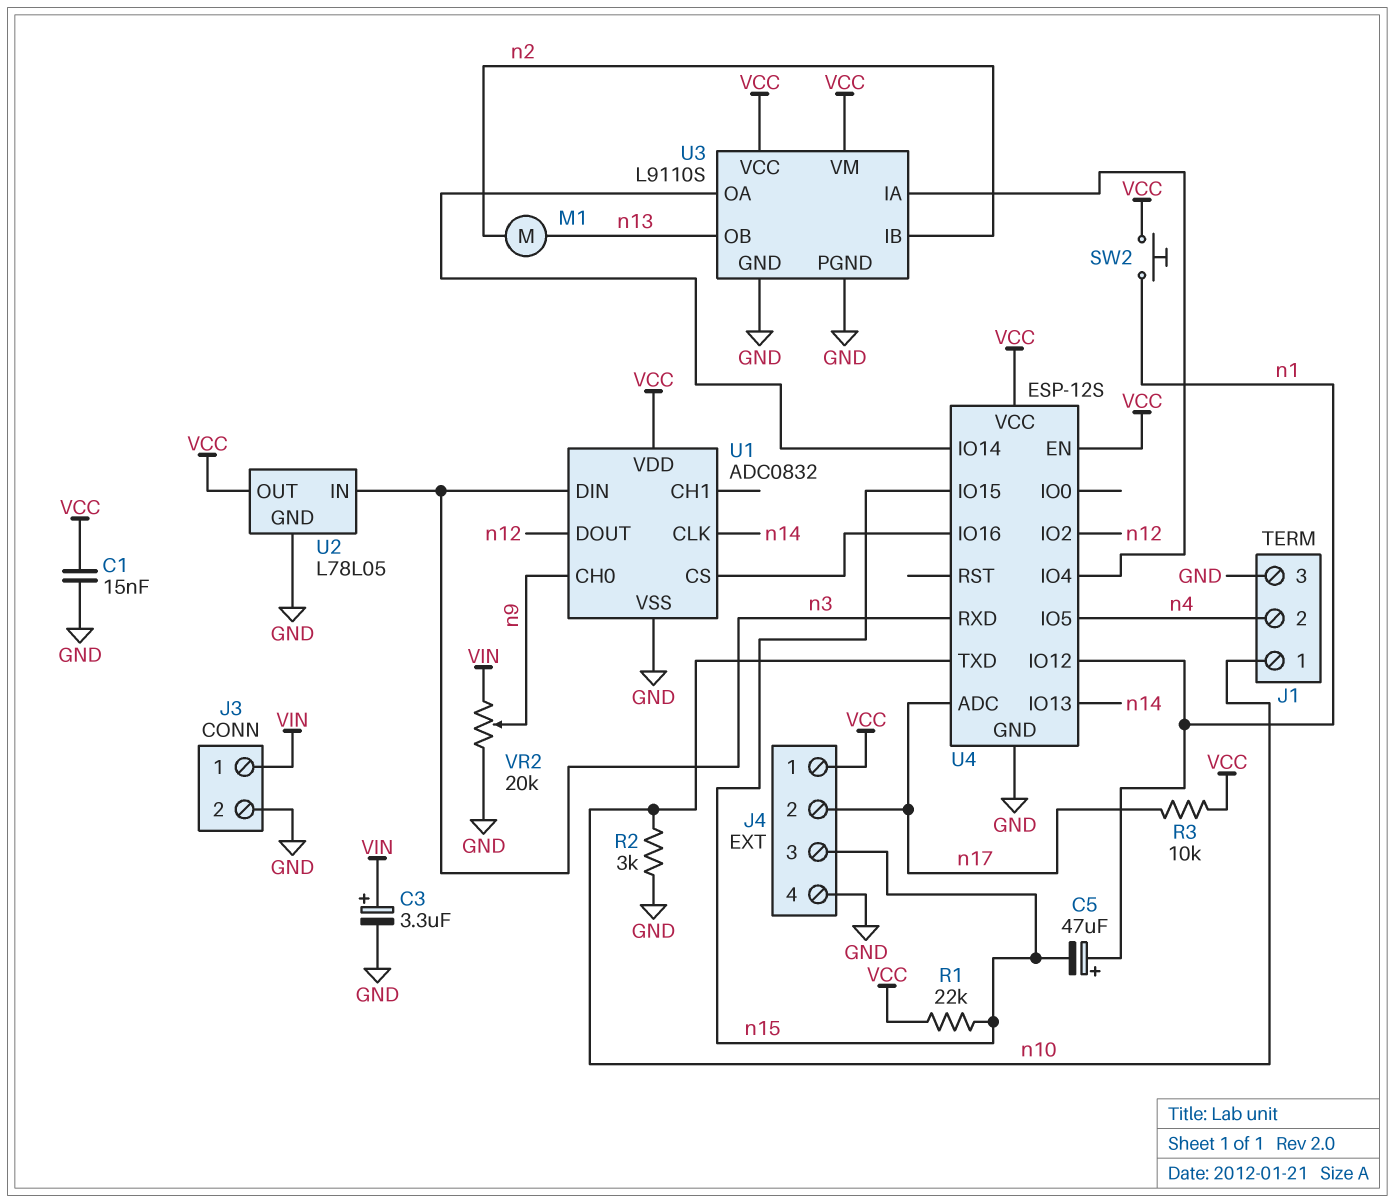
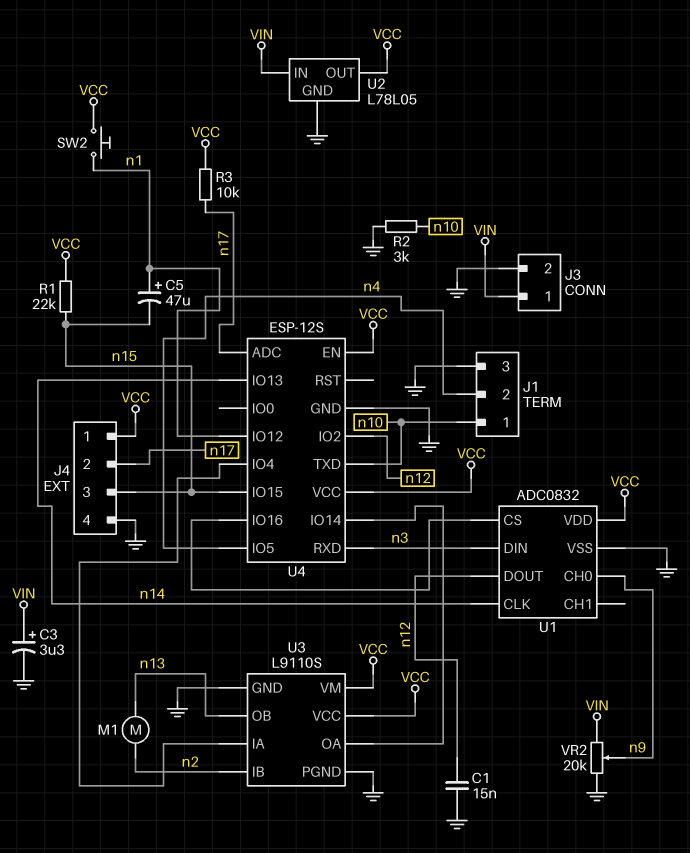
C1: 15nF (GND, VCC) -> 15nF (GND, n12)
U2 pin IN: n3 -> VIN

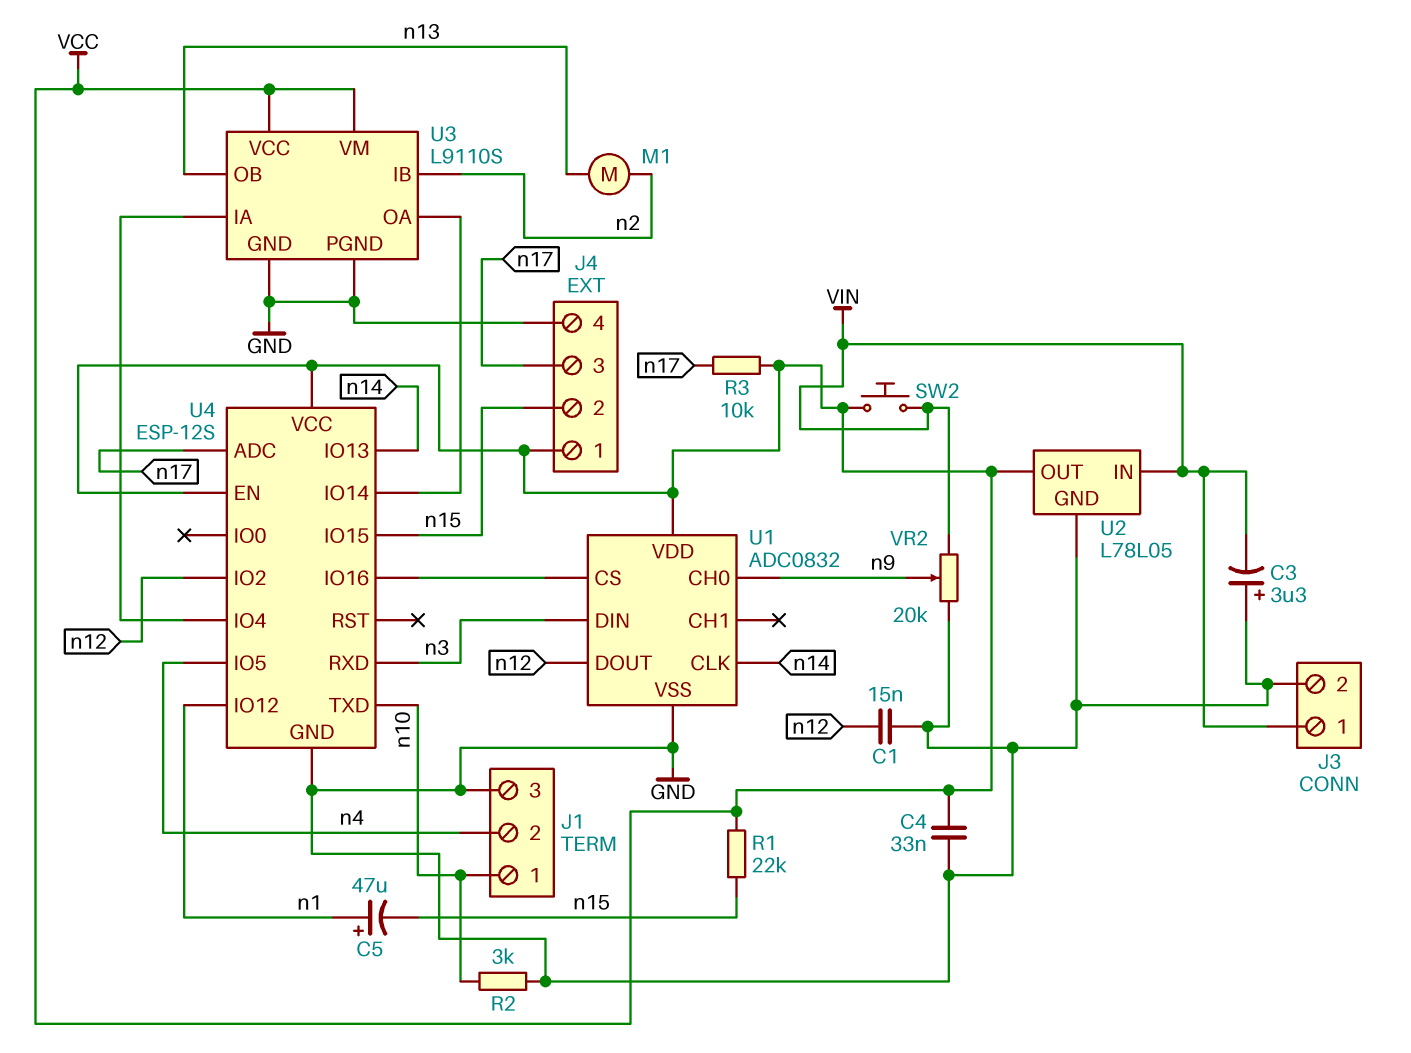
C3: 3.3uF (plus VIN, minus GND) -> 3.3uF (plus GND, minus VIN)
C4: none -> 33nF (GND, VCC)
J4 pin 2: n17 -> n15
J4 pin 3: n15 -> n17
SW2: button (VCC, n1) -> button (VCC, VIN)

